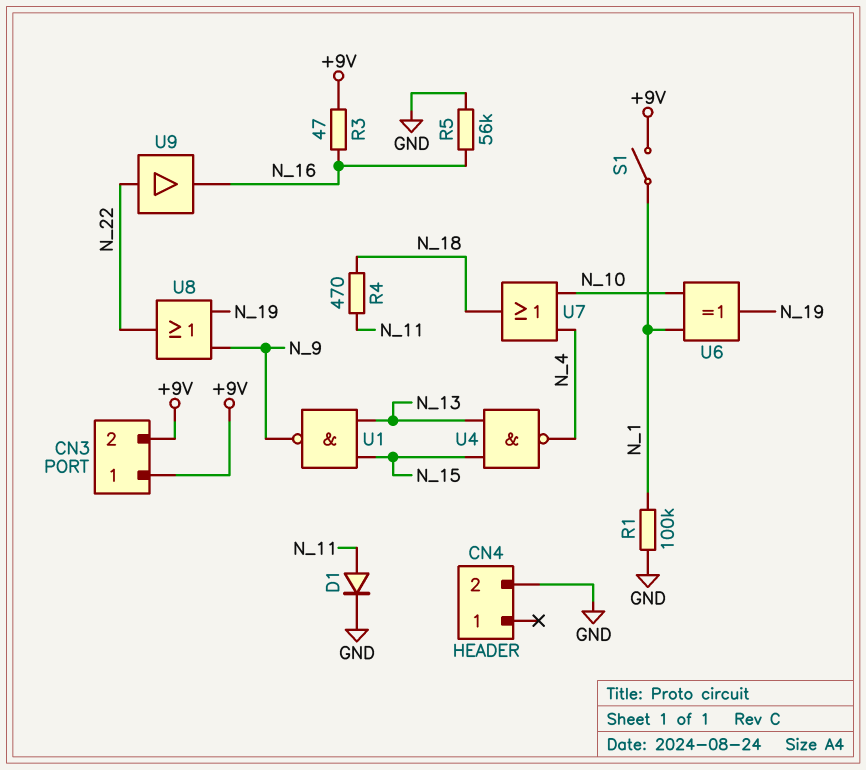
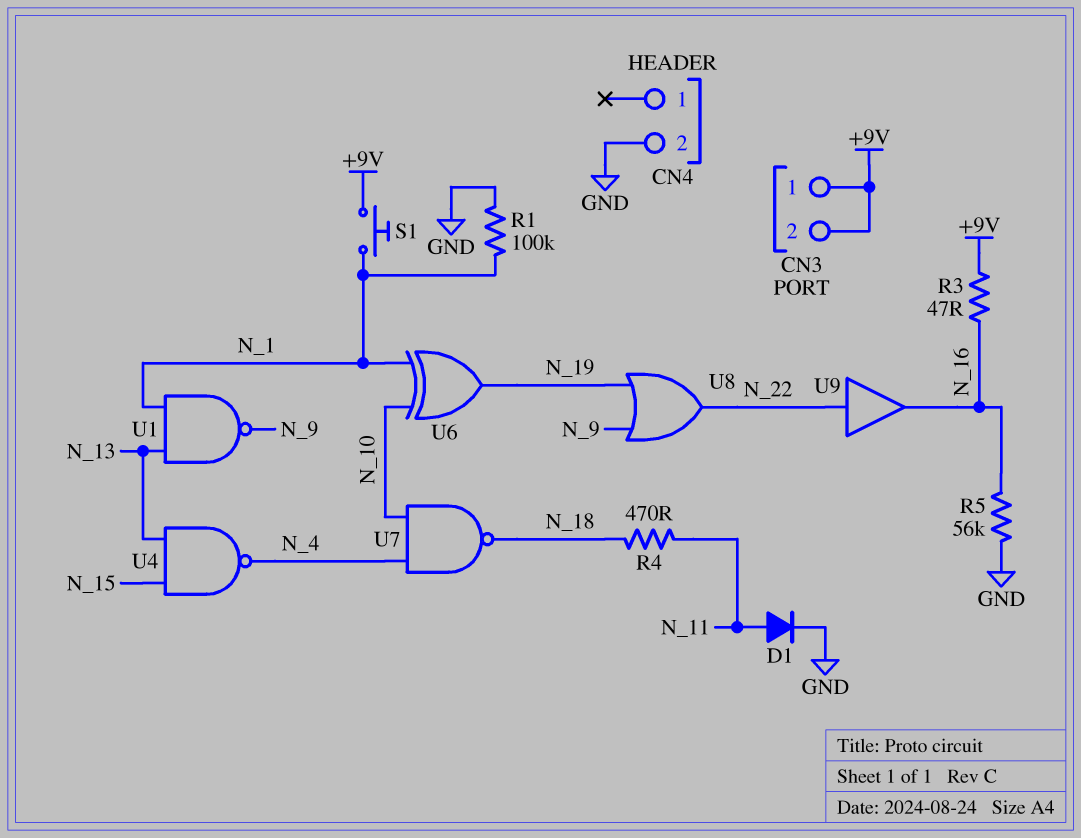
S1: switch (+9V, N_1) -> button (+9V, N_1)
U1: NAND (in N_13, in N_15, out N_9) -> NAND (in N_1, in N_13, out N_9)
U7: OR (in N_4, in N_10, out N_18) -> NAND (in N_4, in N_10, out N_18)

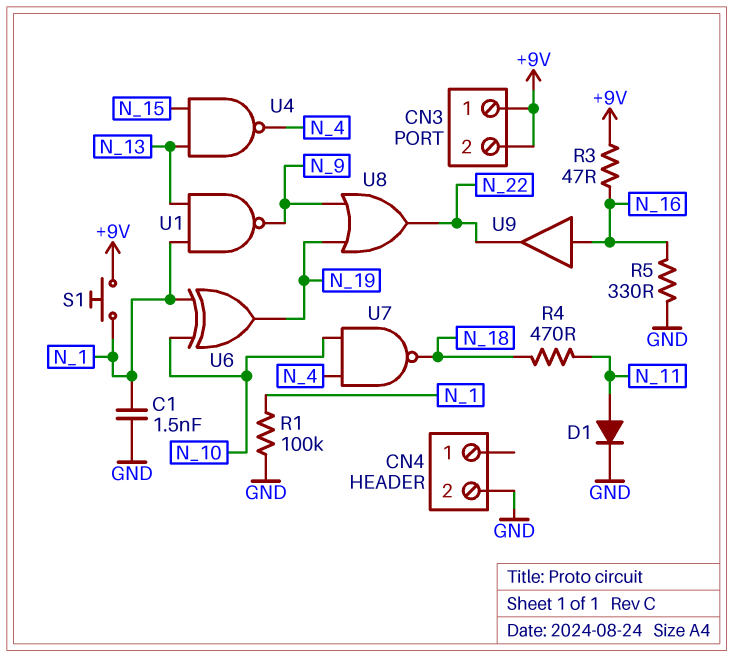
C1: none -> 1.5nF (GND, N_1)
R5: 56k (GND, N_16) -> 330 (GND, N_16)
U9: buffer (in N_22, out N_16) -> buffer (in N_16, out N_22)

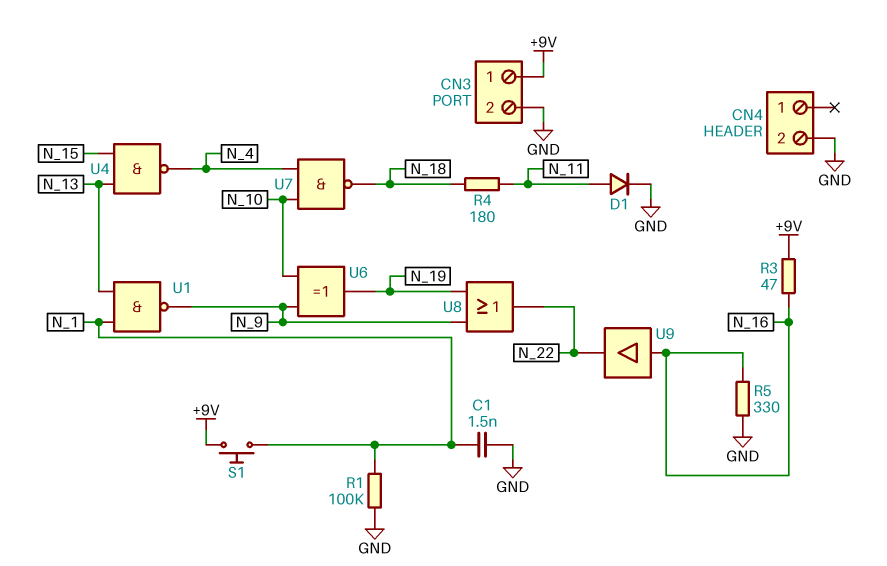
CN3 pin 2: +9V -> GND
R4: 470 (N_11, N_18) -> 180 (N_11, N_18)
U6: XOR (in N_1, in N_10, out N_19) -> XOR (in N_9, in N_10, out N_19)

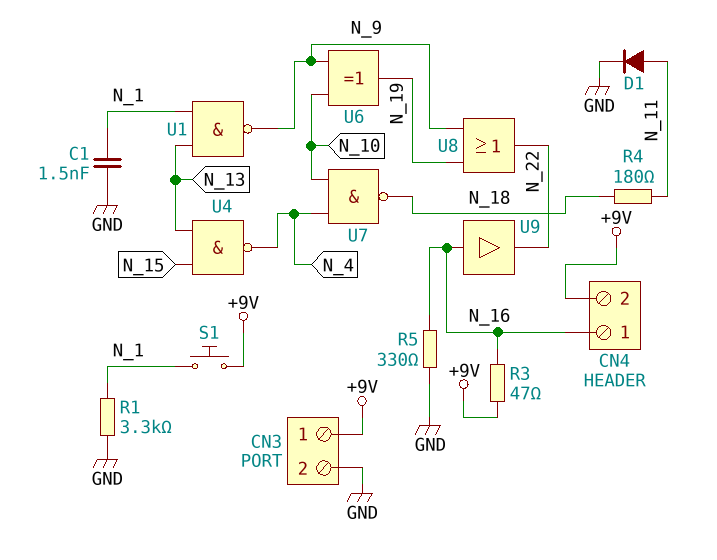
CN4 pin 1: none -> N_16
CN4 pin 2: GND -> +9V
R1: 100k (GND, N_1) -> 3.3k (GND, N_1)

